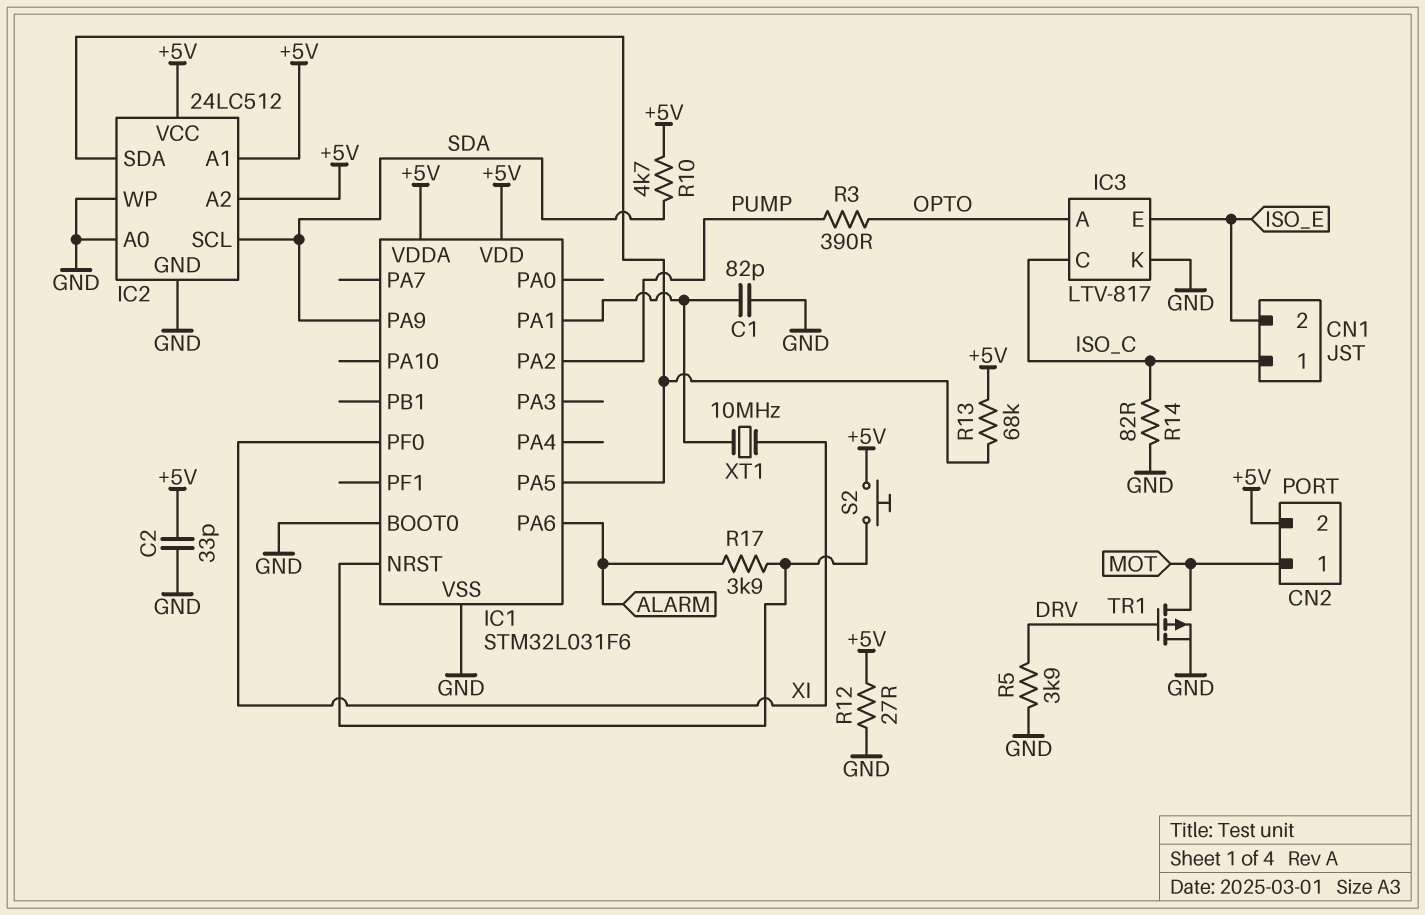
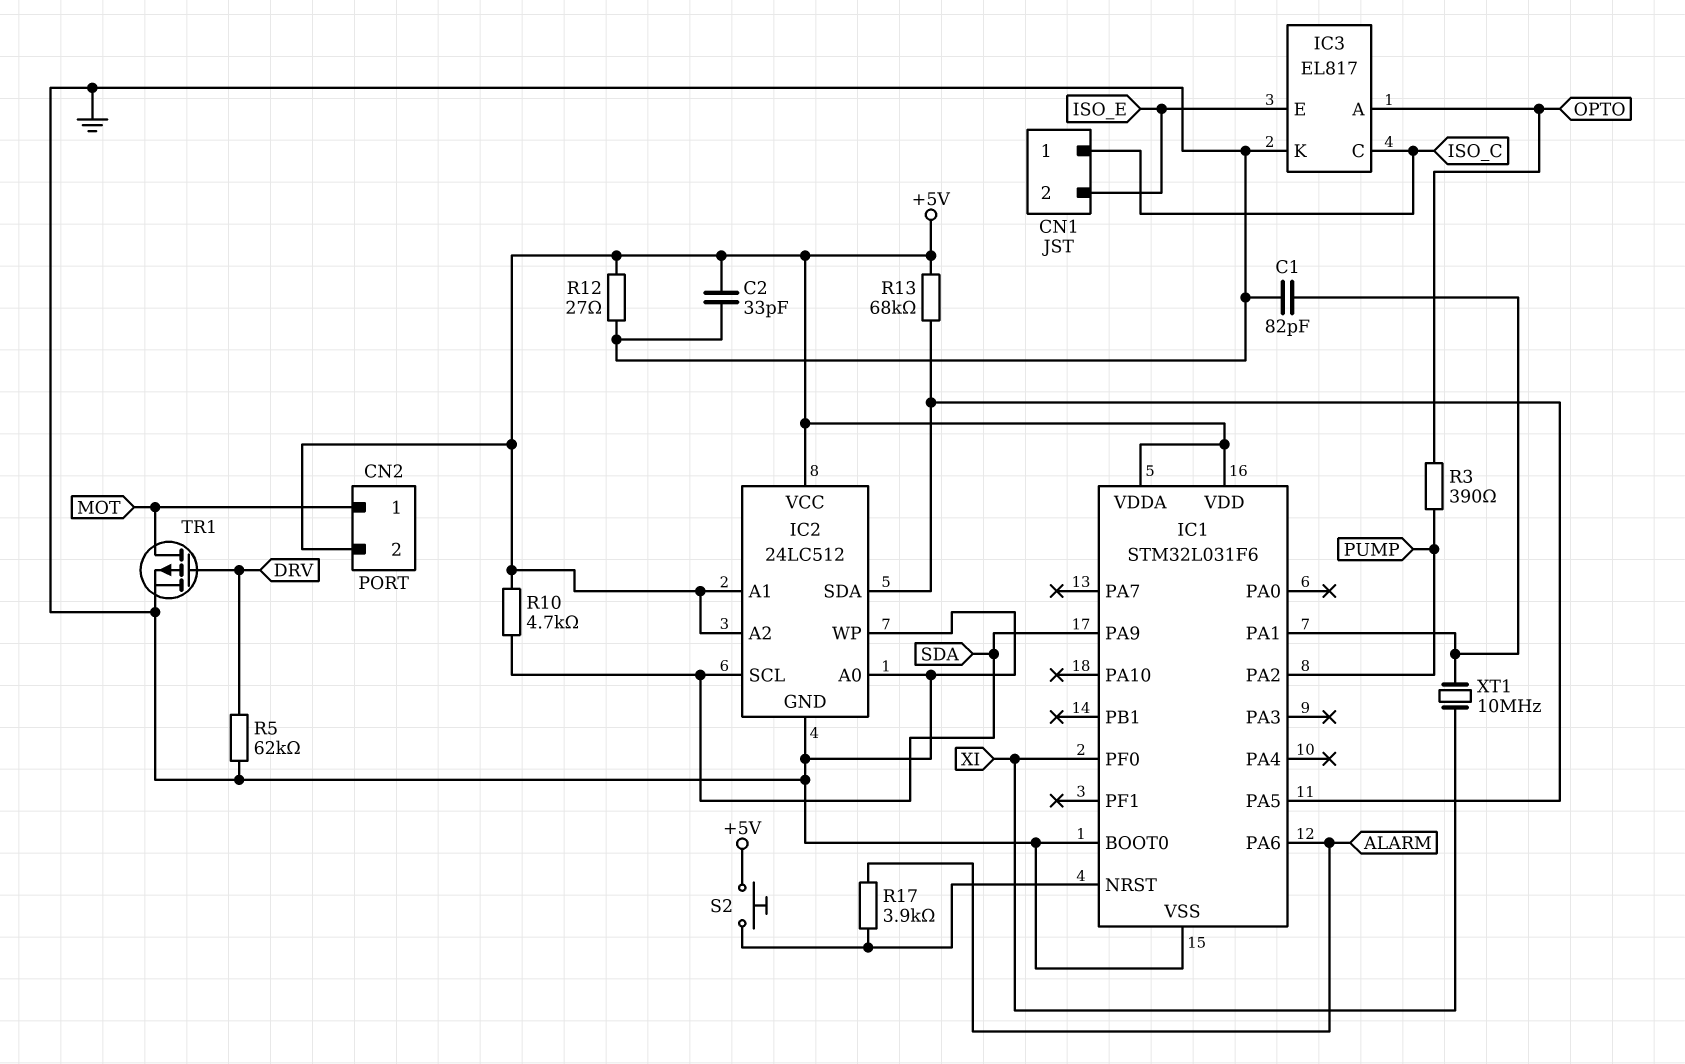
IC3: LTV-817 -> EL817
R5: 3.9k (DRV, GND) -> 62k (DRV, GND)
R14: 82 (GND, ISO_C) -> none

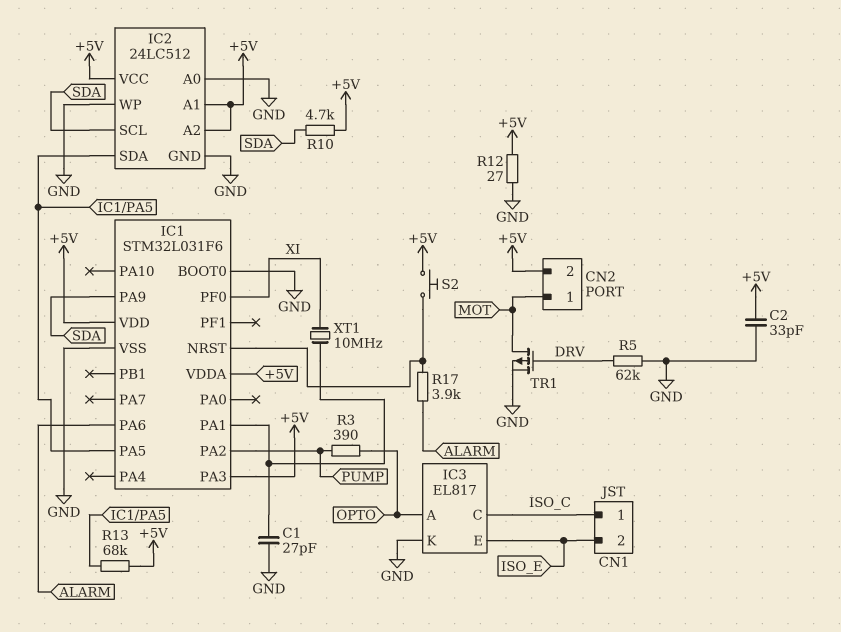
C1: 82pF (GND, IC1/PA1) -> 27pF (GND, IC1/PA1)
IC1 pin PA3: none -> +5V

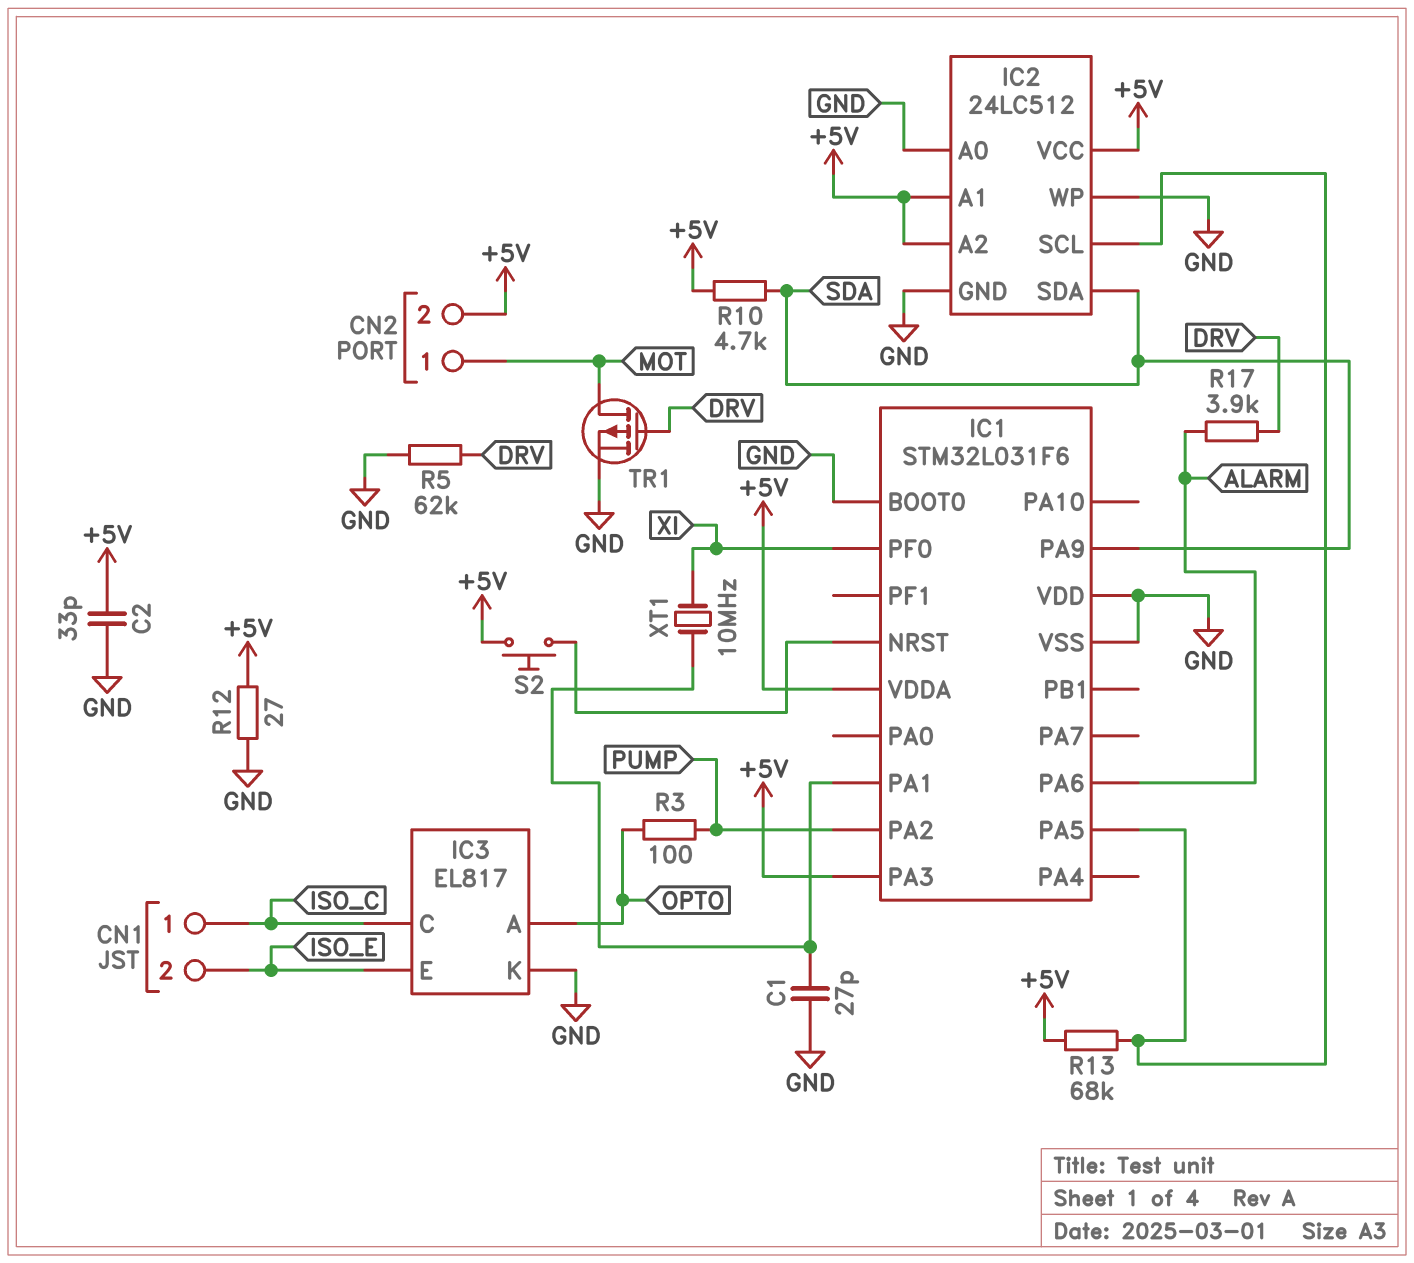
IC1 pin VDD: +5V -> GND
IC2 pin SCL: SDA -> IC1/PA5
IC2 pin SDA: IC1/PA5 -> SDA
R3: 390 (OPTO, PUMP) -> 100 (OPTO, PUMP)
R17: 3.9k (ALARM, IC1/NRST) -> 3.9k (ALARM, DRV)

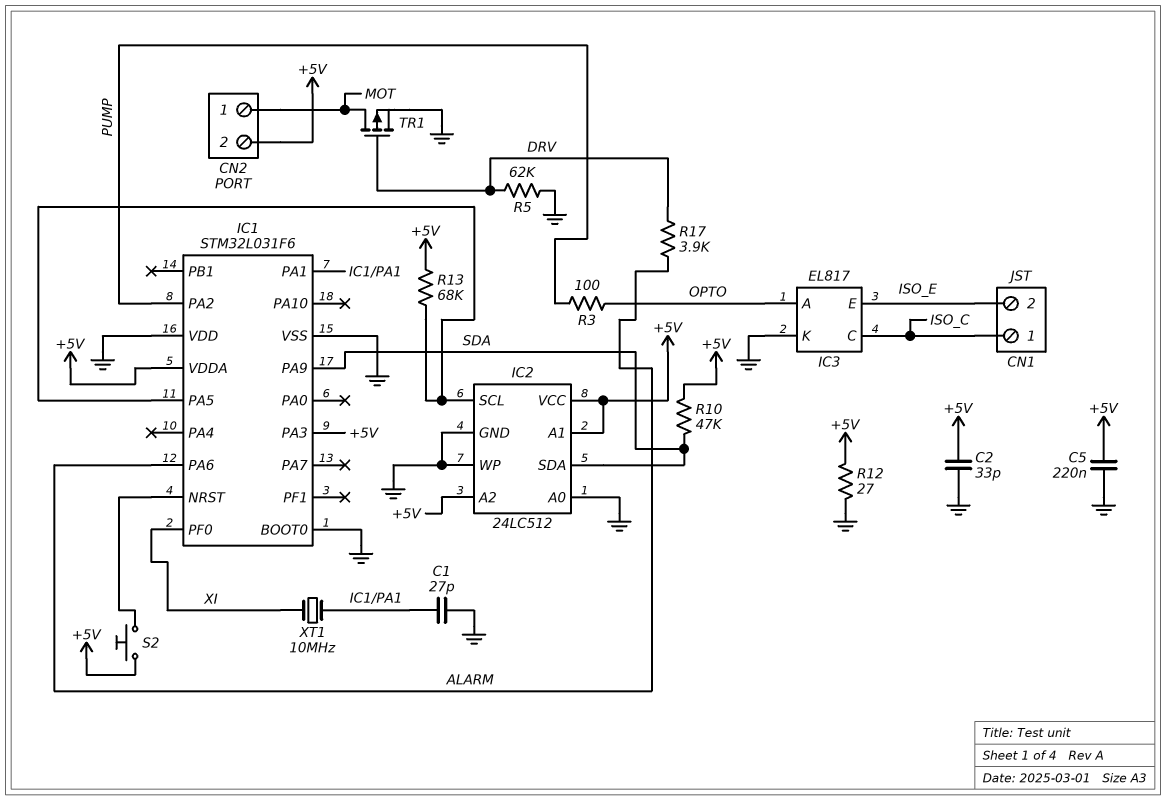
C5: none -> 220nF (+5V, GND)
R10: 4.7k (+5V, SDA) -> 47k (+5V, SDA)

